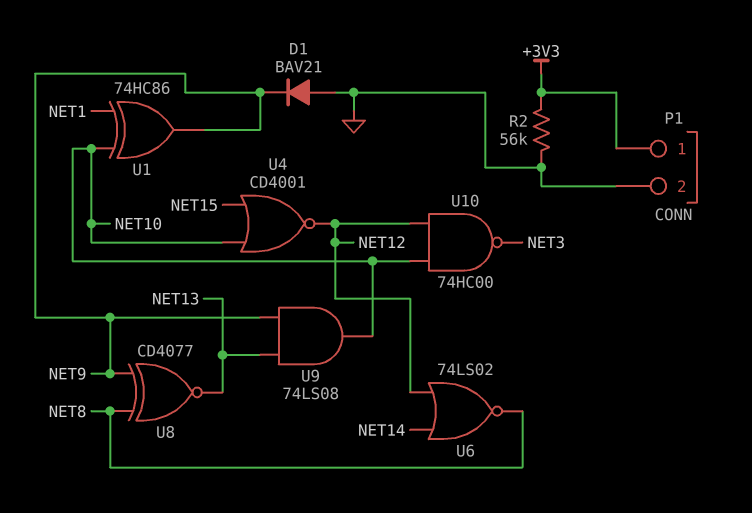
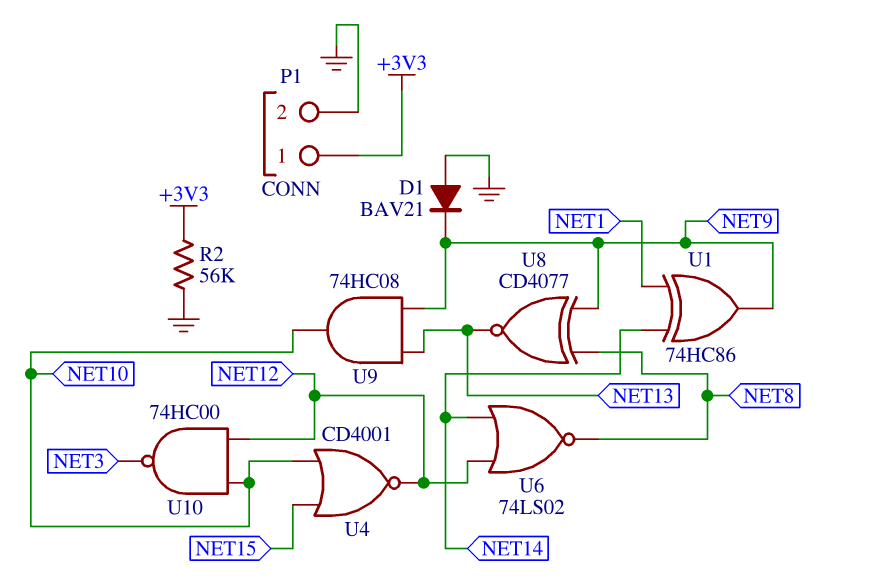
U1: XOR 74HC86 (in NET1, in NET10, out NET9) -> XOR 74HC86 (in NET1, in NET14, out NET9)
U9: AND 74LS08 (in NET9, in NET13, out NET10) -> AND 74HC08 (in NET9, in NET13, out NET10)

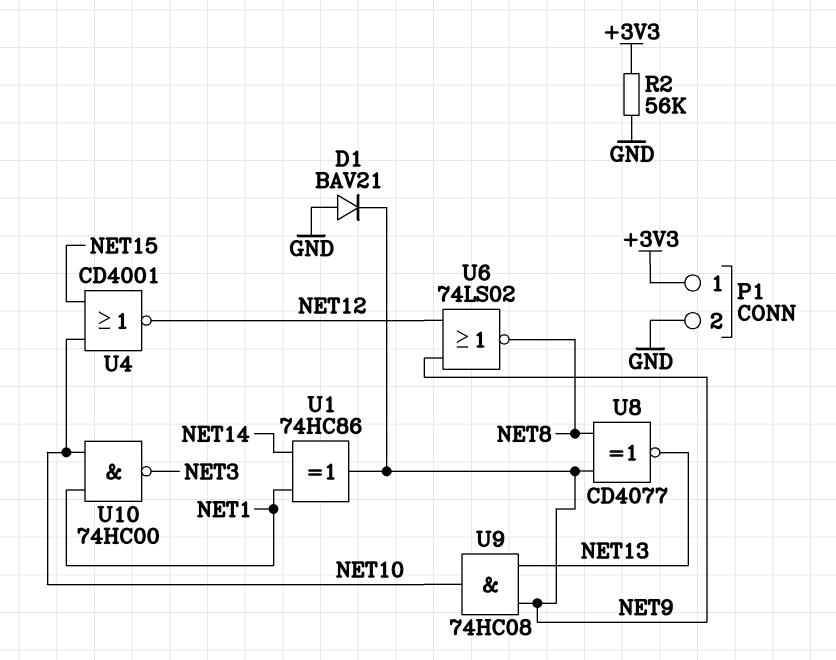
U6: NOR 74LS02 (in NET12, in NET14, out NET8) -> NOR 74LS02 (in NET9, in NET12, out NET8)
U10: NAND 74HC00 (in NET10, in NET12, out NET3) -> NAND 74HC00 (in NET1, in NET10, out NET3)

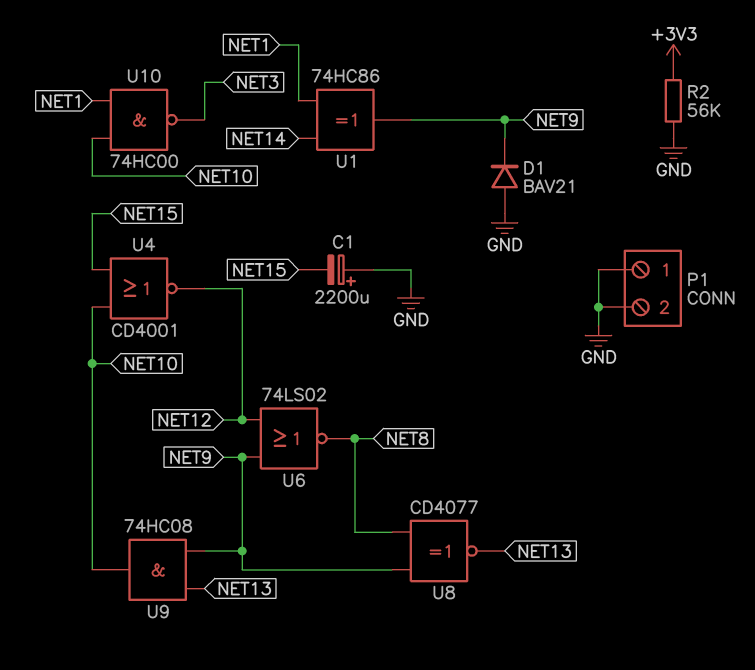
C1: none -> 2200uF (plus GND, minus NET15)
P1 pin 1: +3V3 -> GND

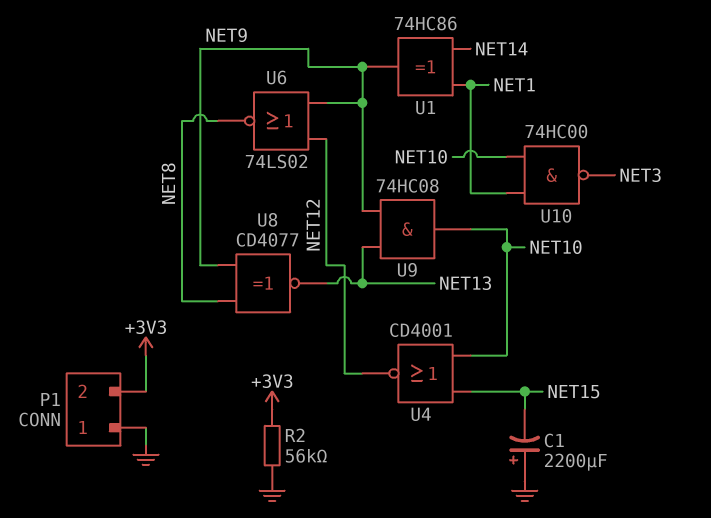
D1: diode BAV21 (A GND, K NET9) -> none
P1 pin 2: GND -> +3V3

